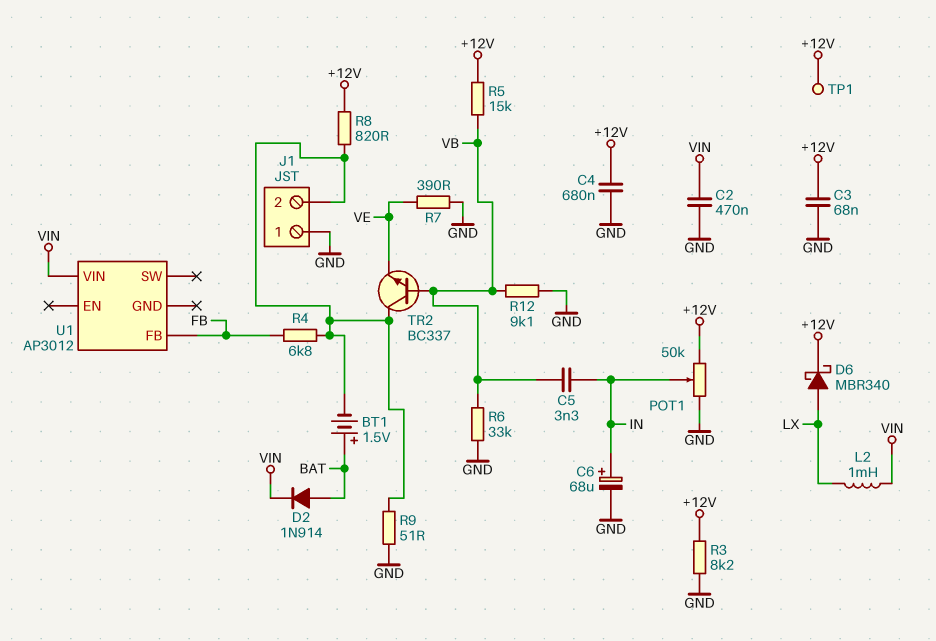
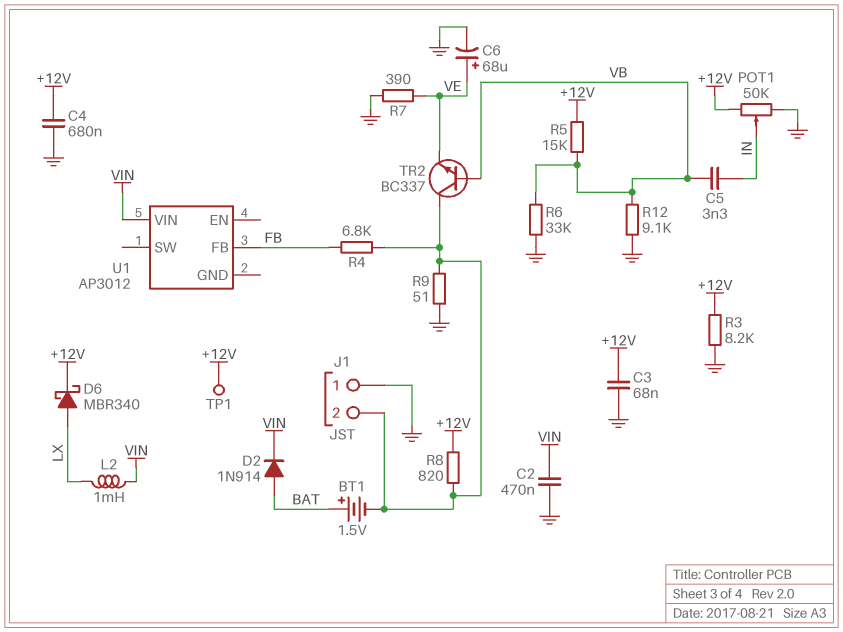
C6: 68uF (plus IN, minus GND) -> 68uF (plus VE, minus GND)

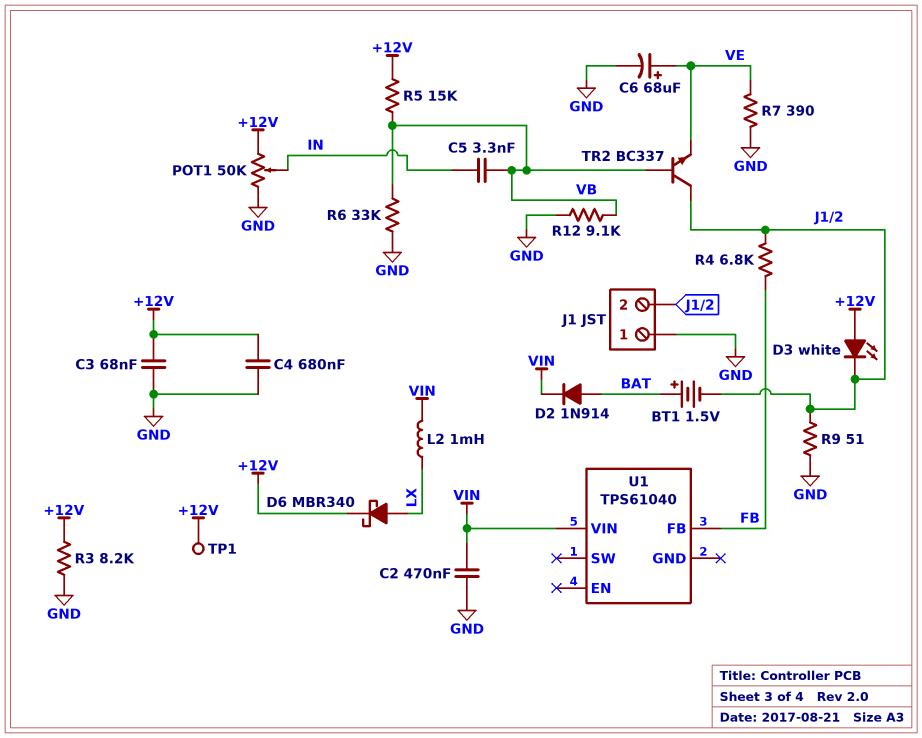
D3: none -> LED white (A +12V, K J1/2)
R8: 820 (+12V, J1/2) -> none
U1: AP3012 -> TPS61040

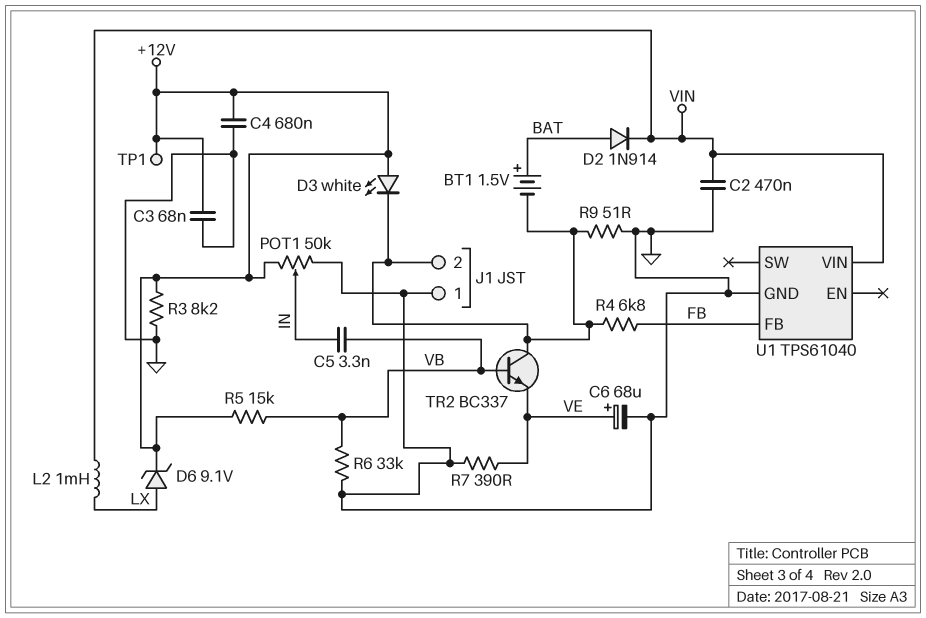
D6: schottky MBR340 (A LX, K +12V) -> zener 9.1V (A LX, K +12V)
R12: 9.1k (GND, VB) -> none
U1 pin GND: none -> GND

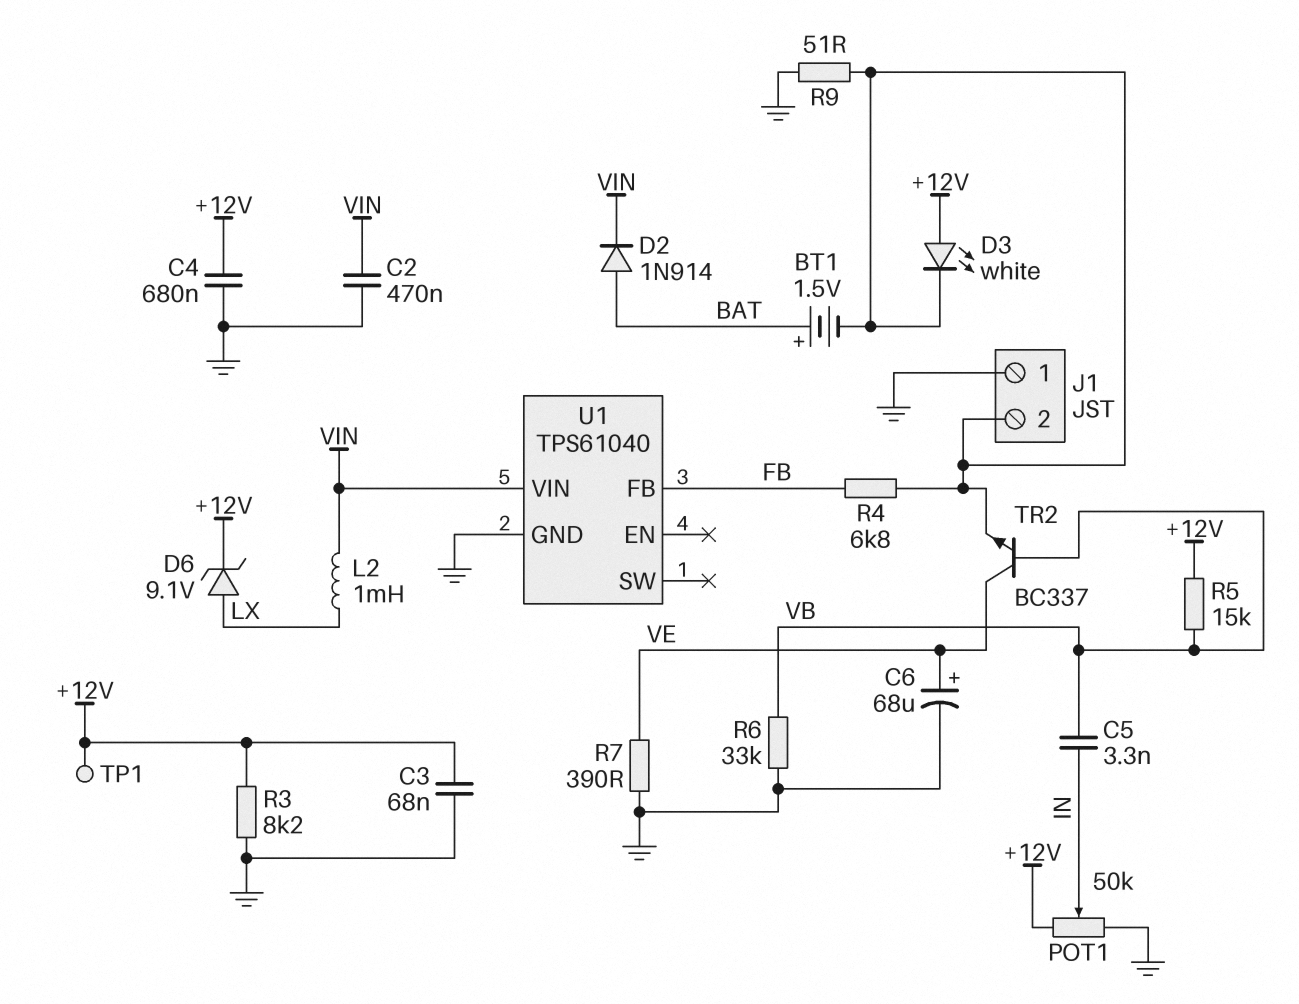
TR2: NPN BC337 (B VB, C J1/2, E VE) -> NPN BC337 (B VB, C VE, E J1/2)

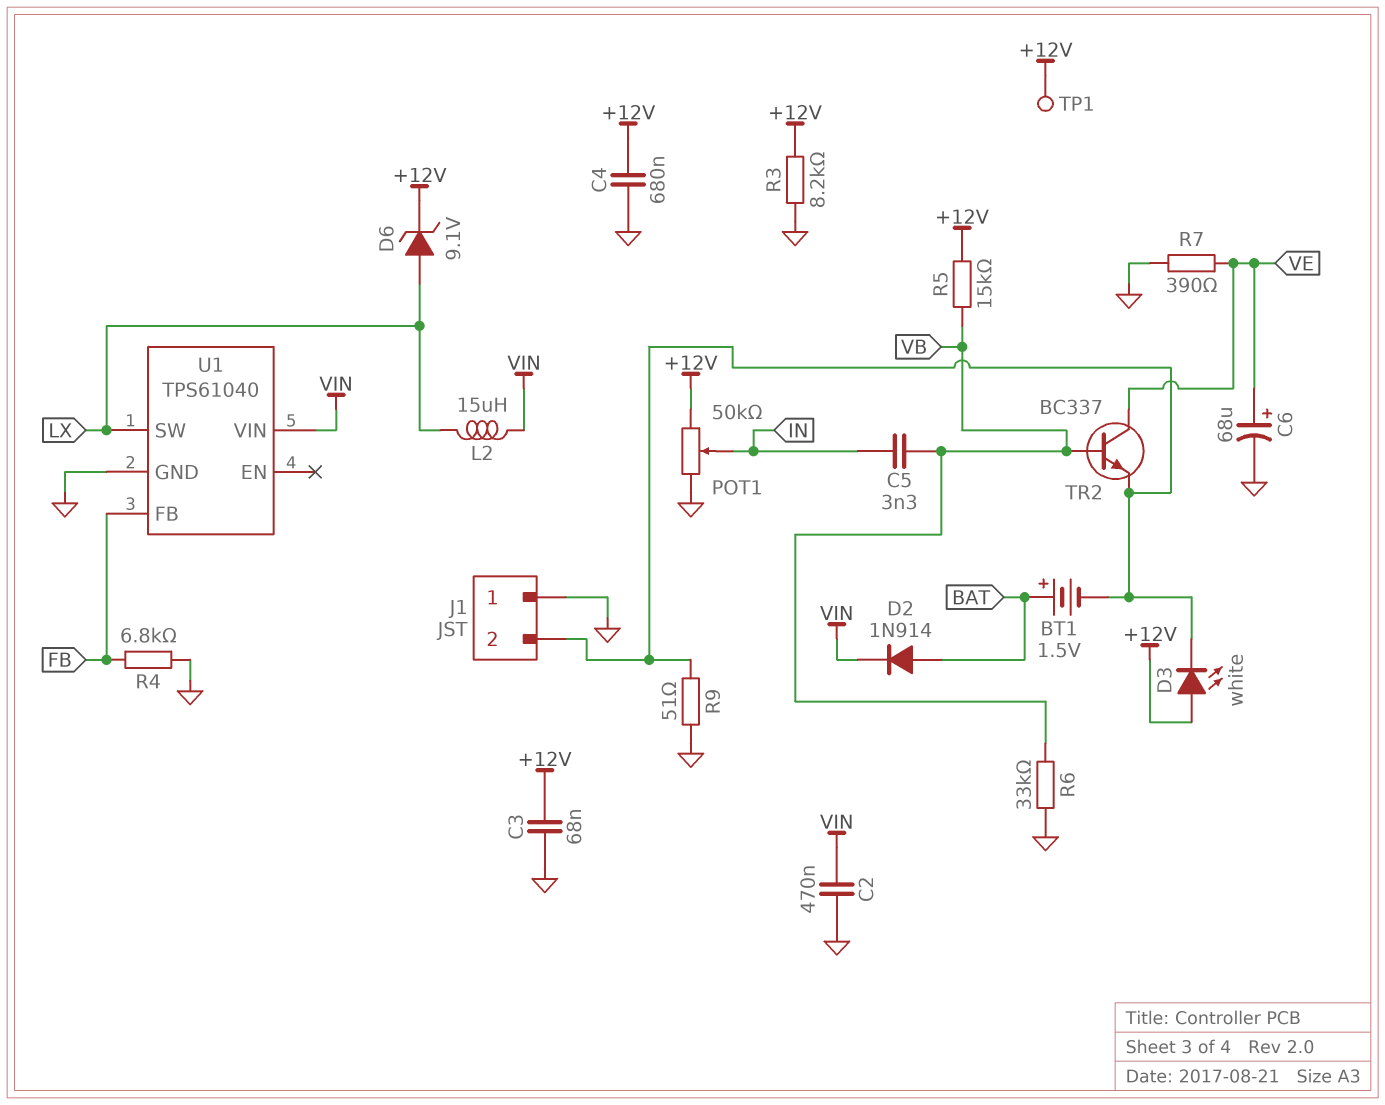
L2: 1mH (LX, VIN) -> 15uH (LX, VIN)
R4: 6.8k (FB, J1/2) -> 6.8k (FB, GND)
U1 pin SW: none -> LX

